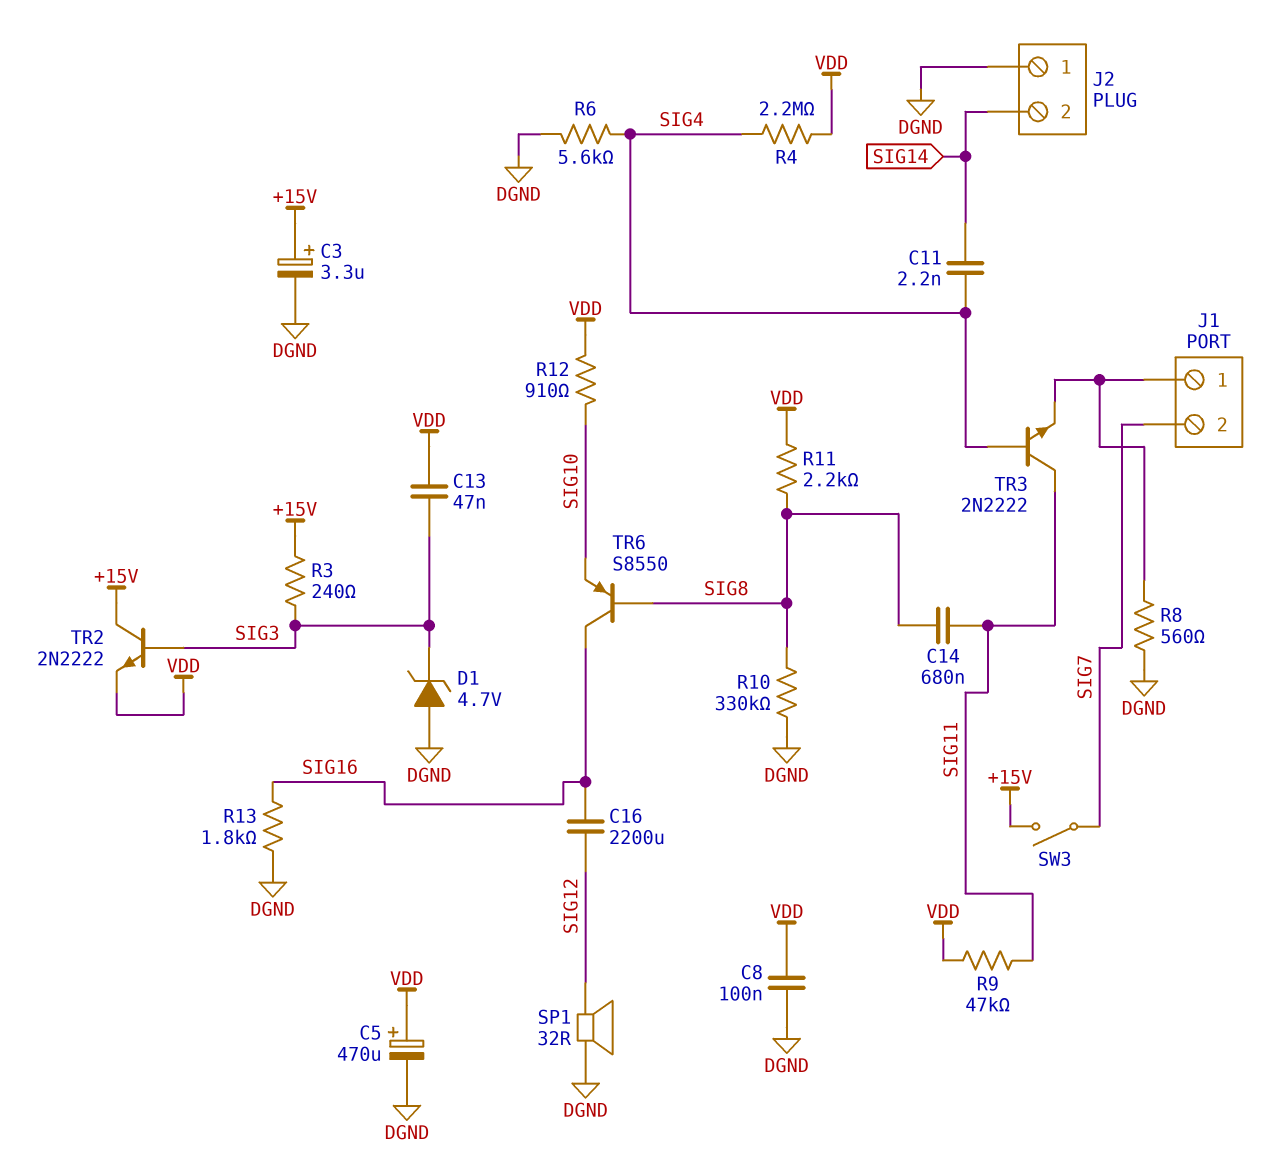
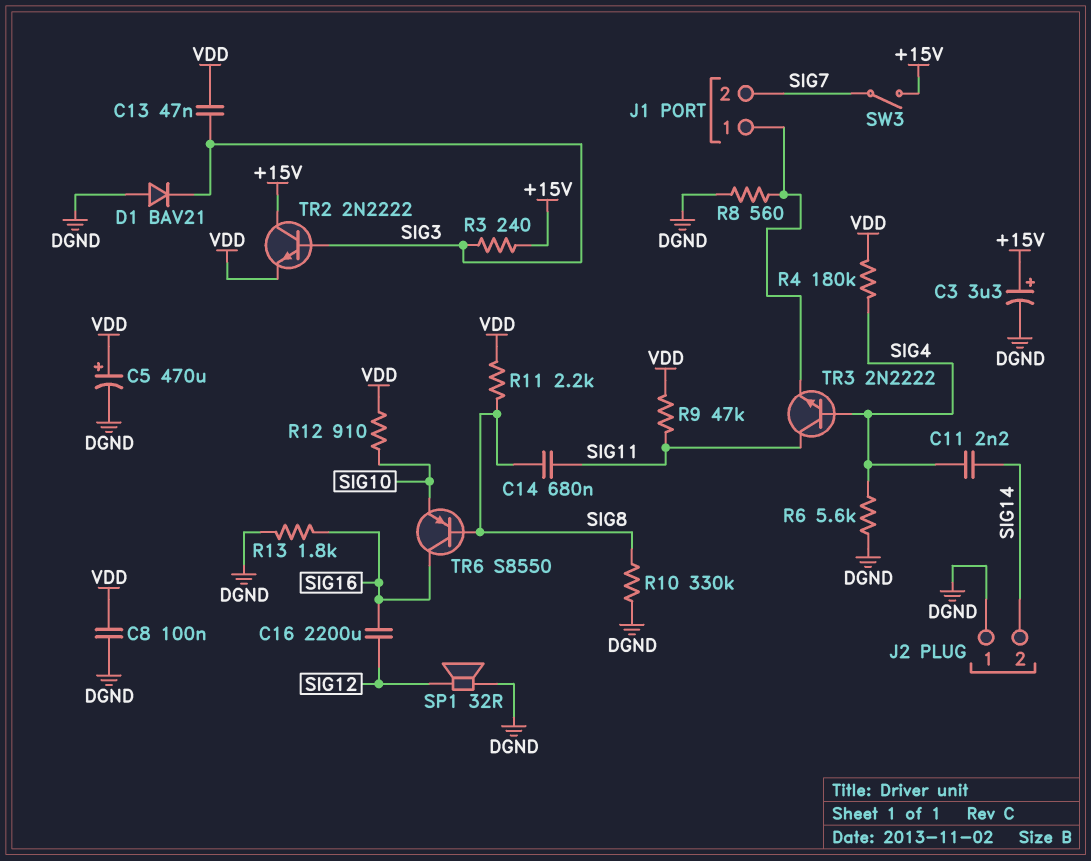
D1: zener 4.7V (A DGND, K SIG3) -> diode BAV21 (A DGND, K SIG3)
R4: 2.2M (SIG4, VDD) -> 180k (SIG4, VDD)

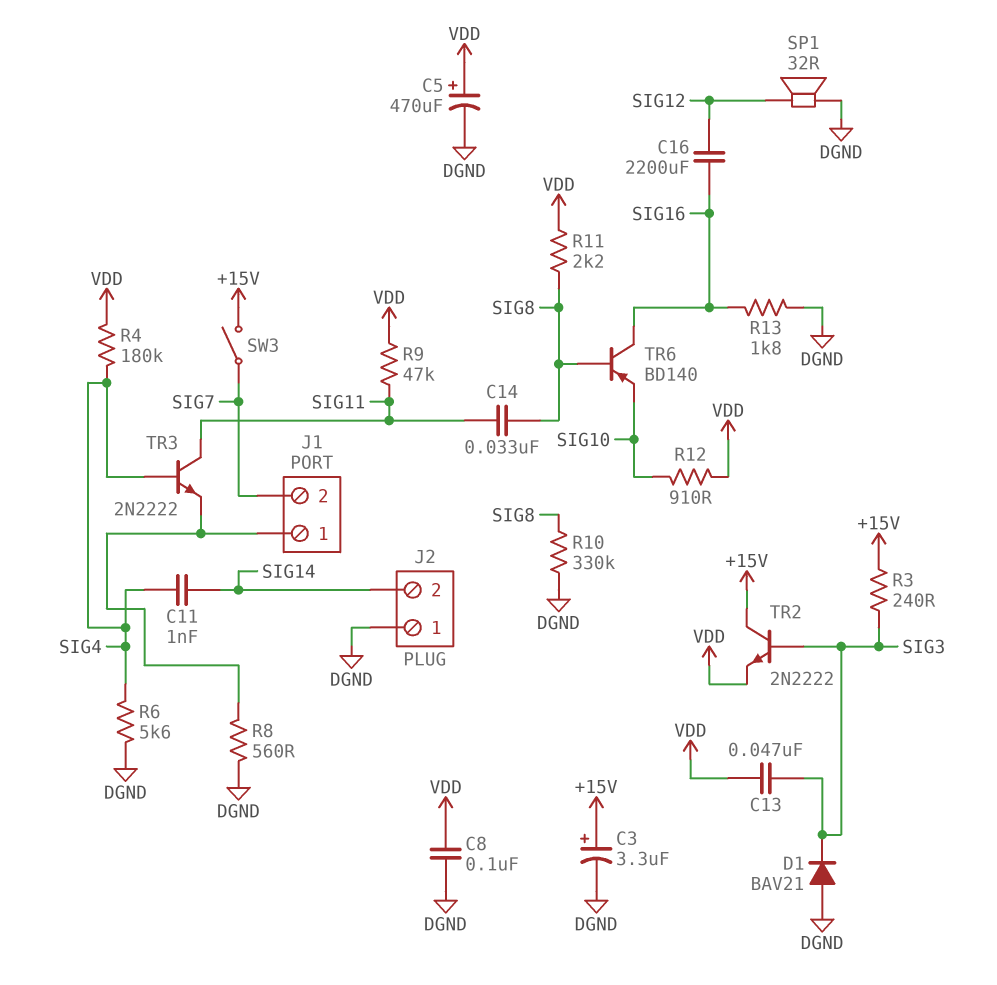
C11: 2.2nF (SIG4, SIG14) -> 1nF (SIG4, SIG14)
C14: 680nF (SIG8, SIG11) -> 33nF (SIG8, SIG11)
TR6: PNP S8550 (B SIG8, C SIG16, E SIG10) -> PNP BD140 (B SIG8, C SIG16, E SIG10)

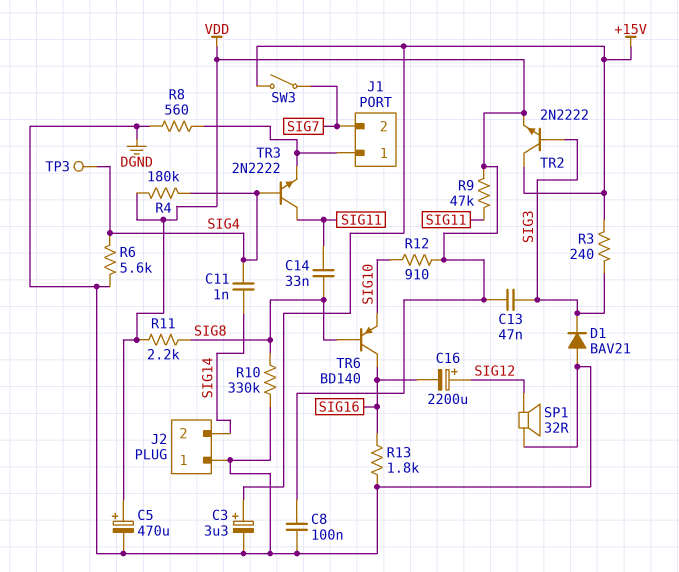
C16: 2200uF (SIG12, SIG16) -> 2200uF (plus SIG12, minus SIG16)
TP3: none -> test point (SIG4)

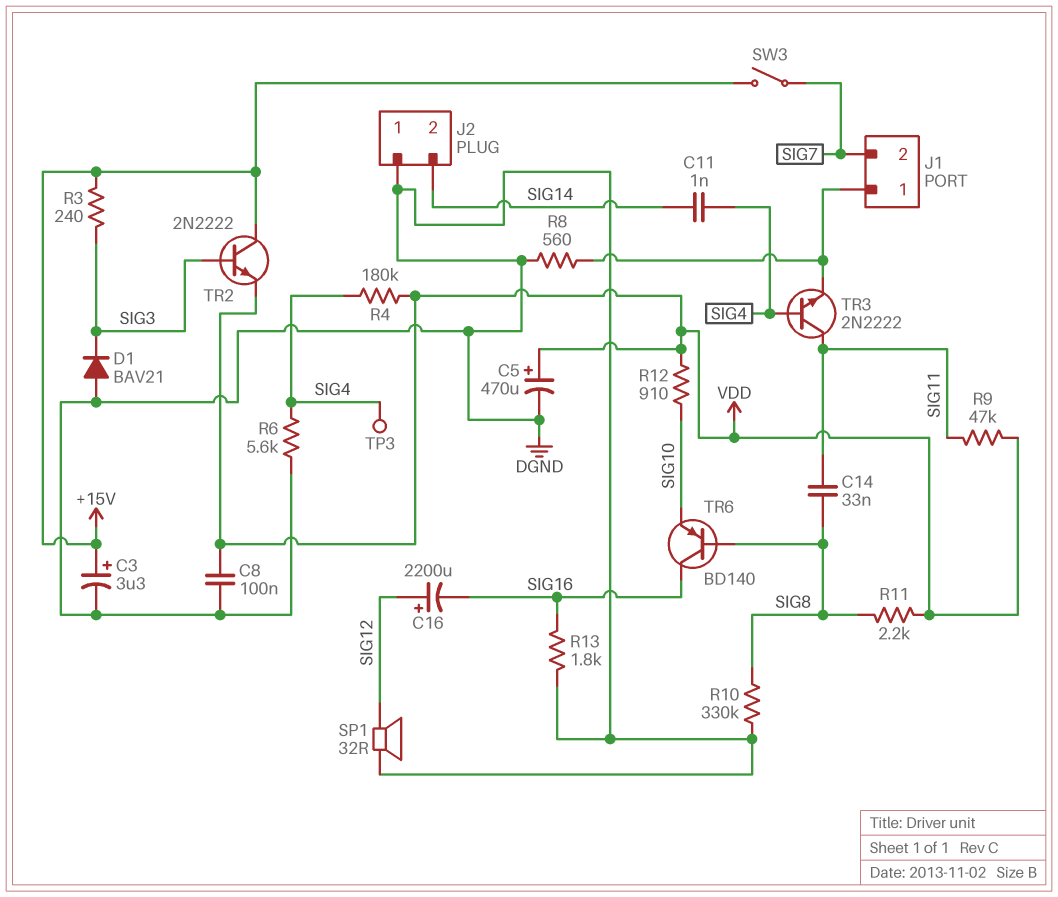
C13: 47nF (SIG3, VDD) -> none

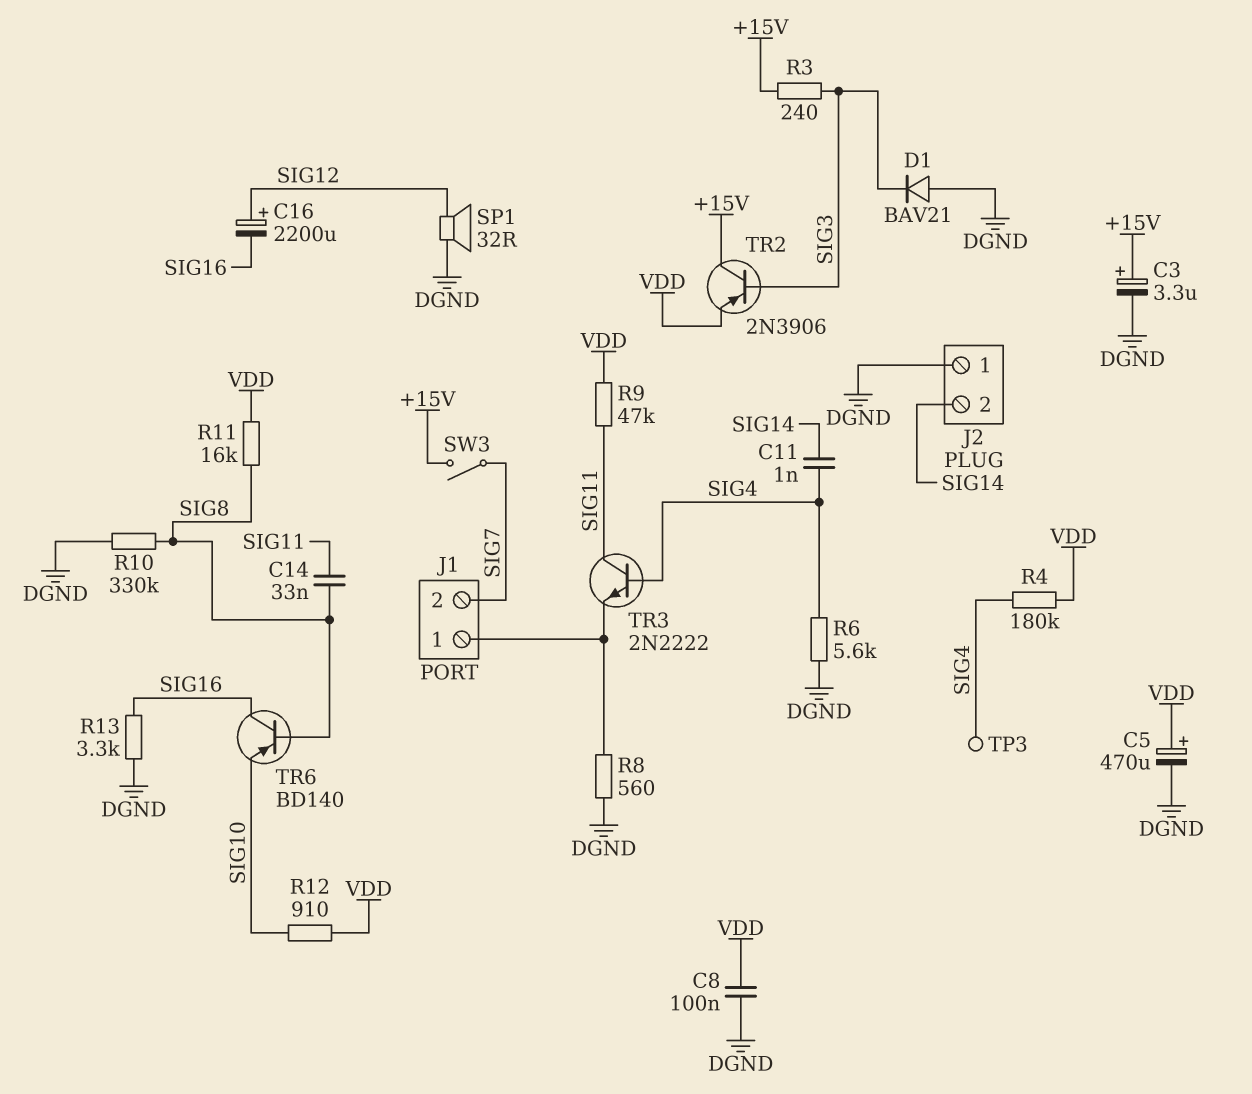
R11: 2.2k (SIG8, VDD) -> 16k (SIG8, VDD)
R13: 1.8k (DGND, SIG16) -> 3.3k (DGND, SIG16)
TR2: NPN 2N2222 (B SIG3, C +15V, E VDD) -> PNP 2N3906 (B SIG3, C +15V, E VDD)

